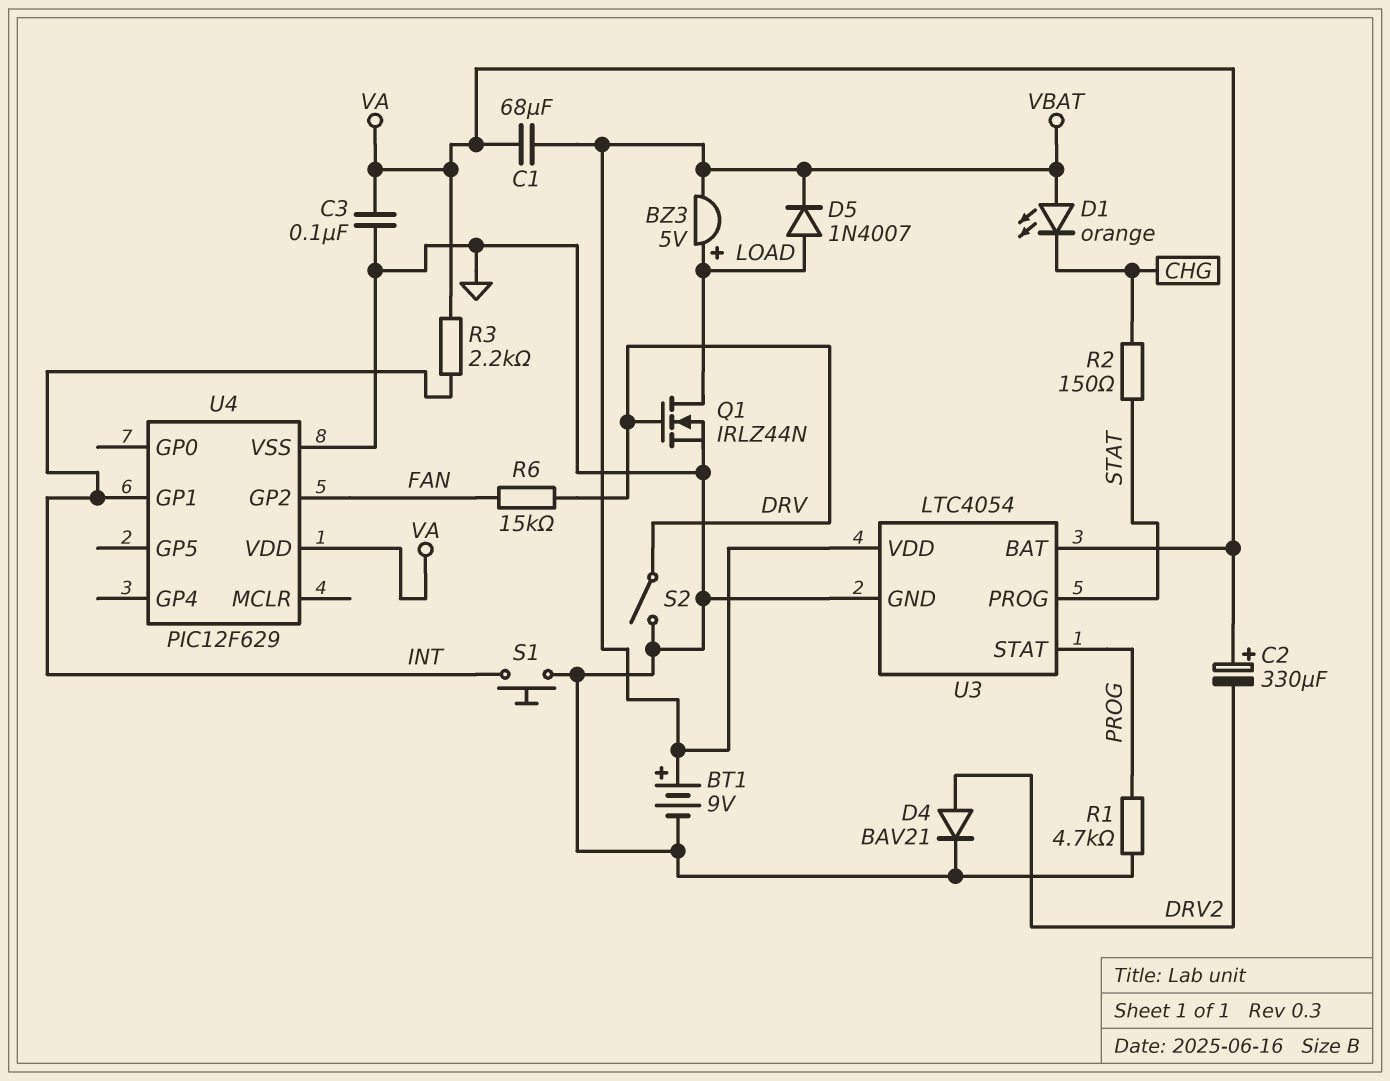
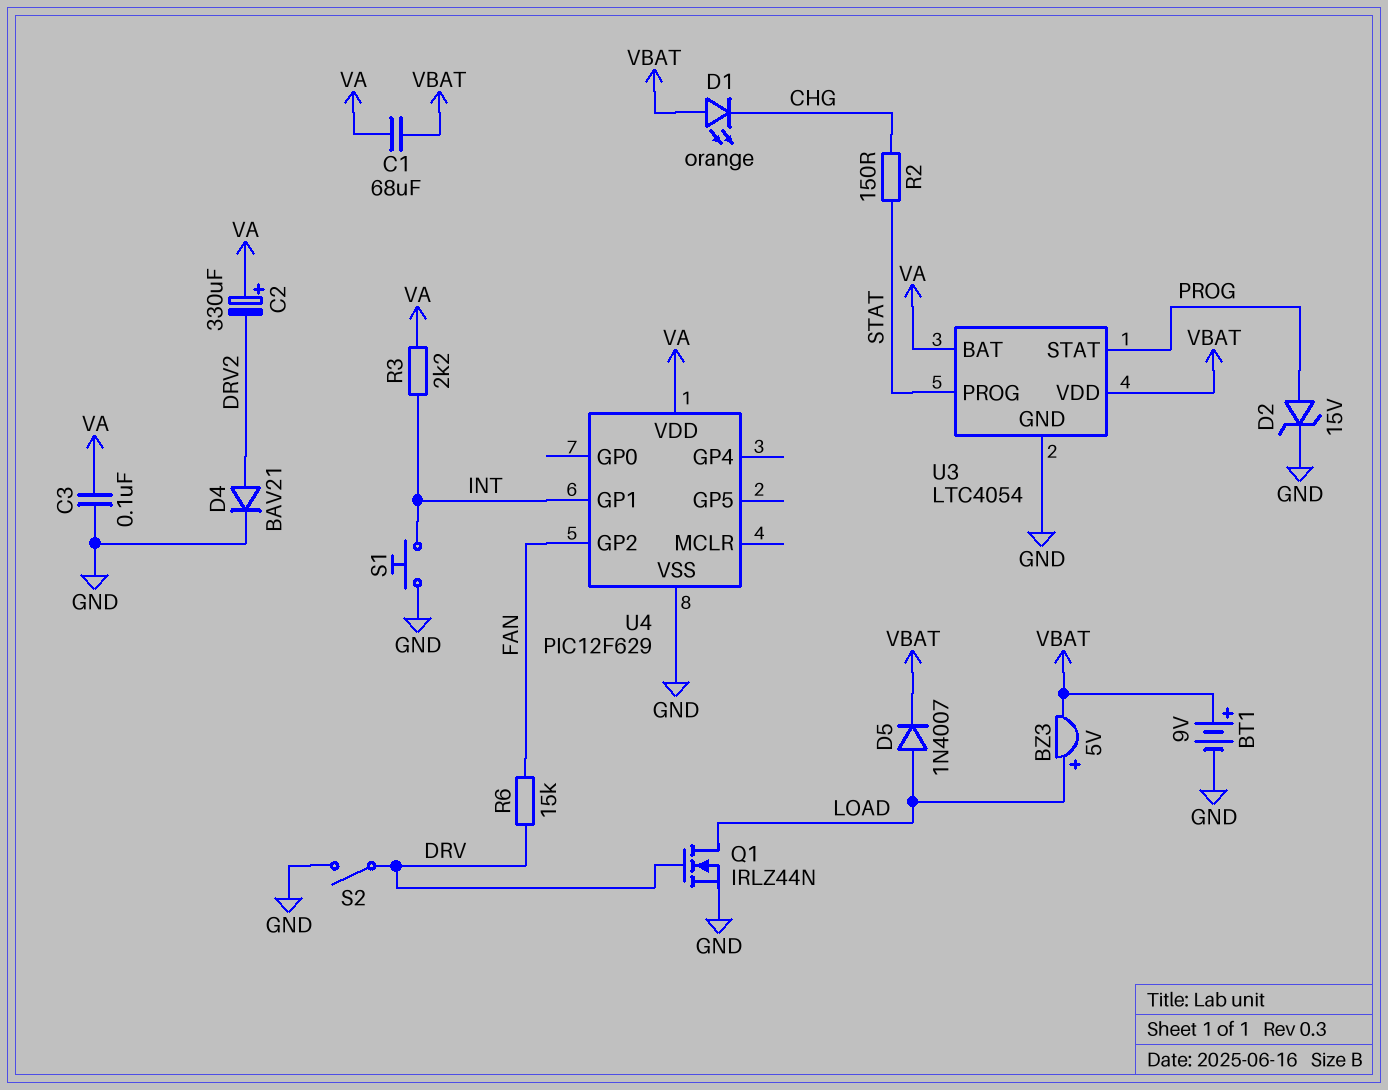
D2: none -> zener 15V (A PROG, K GND)
R1: 4.7k (GND, PROG) -> none

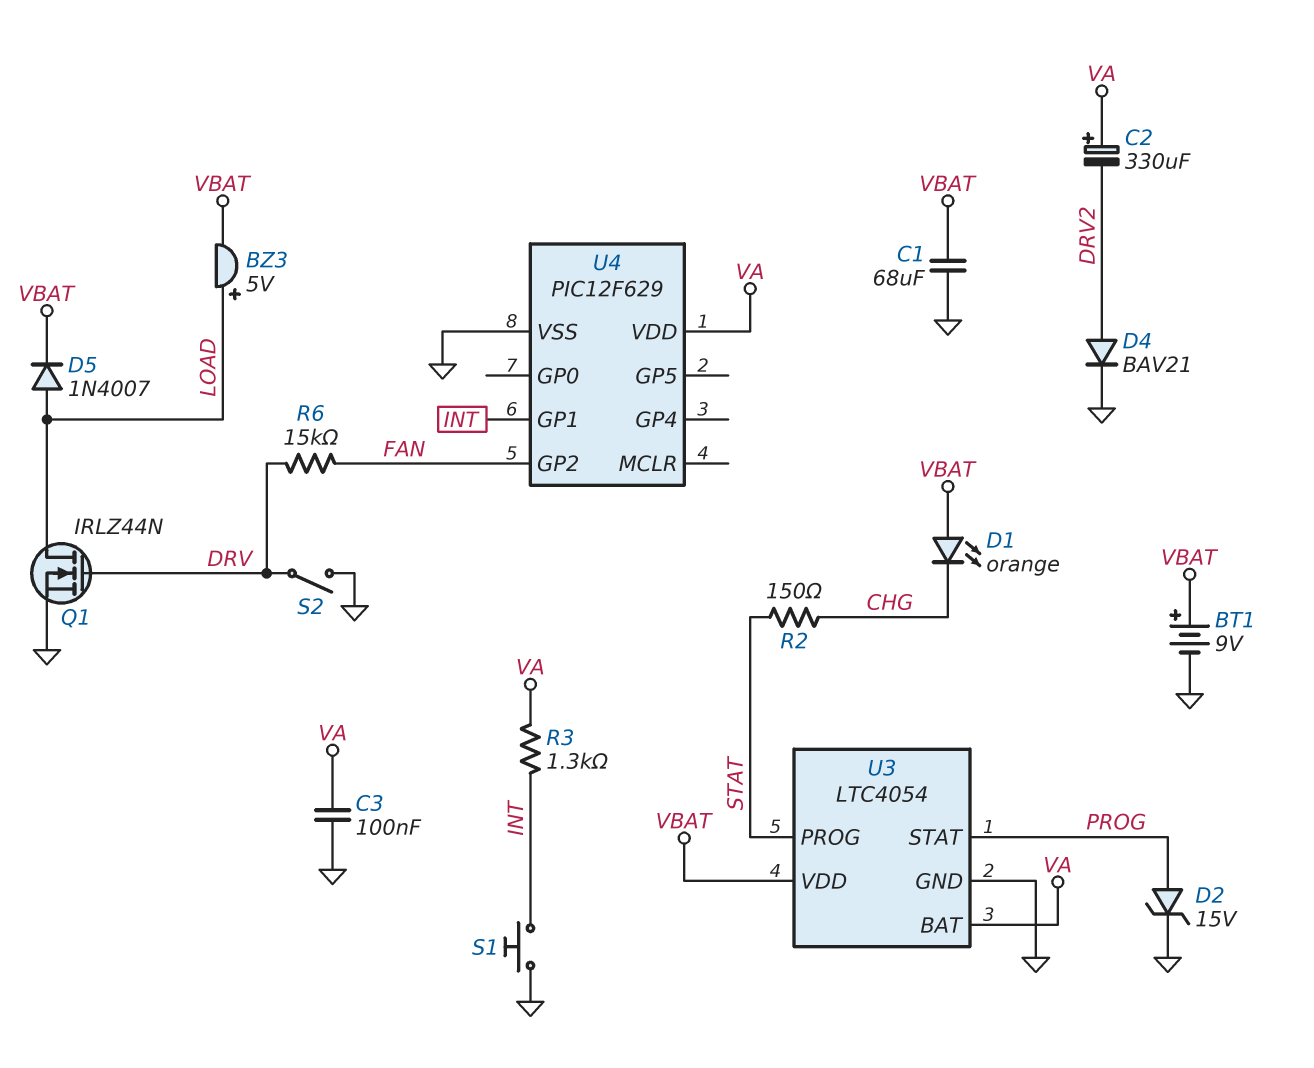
C1: 68uF (VA, VBAT) -> 68uF (GND, VBAT)
R3: 2.2k (INT, VA) -> 1.3k (INT, VA)

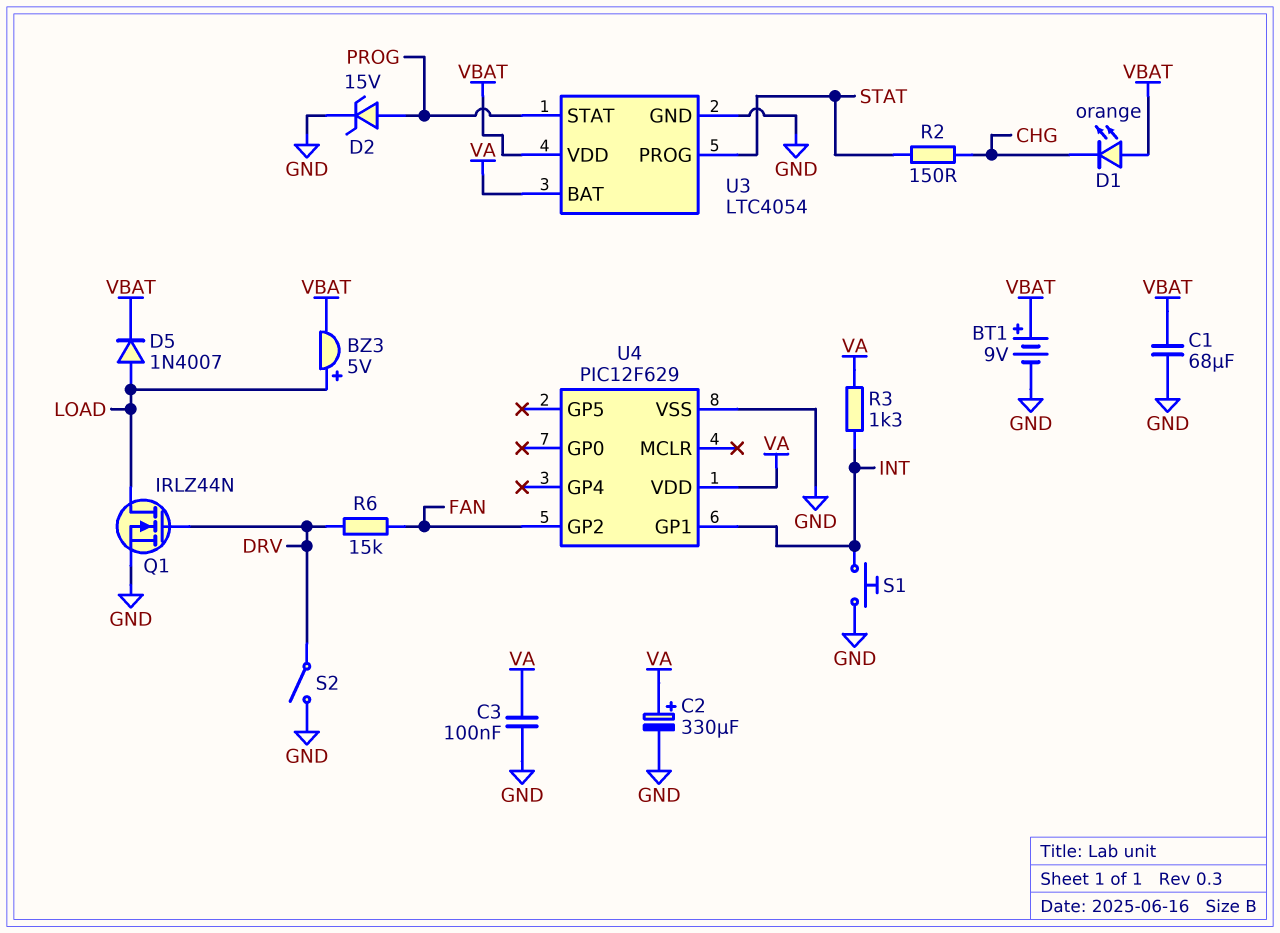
C2: 330uF (plus VA, minus DRV2) -> 330uF (plus VA, minus GND)
D4: diode BAV21 (A DRV2, K GND) -> none

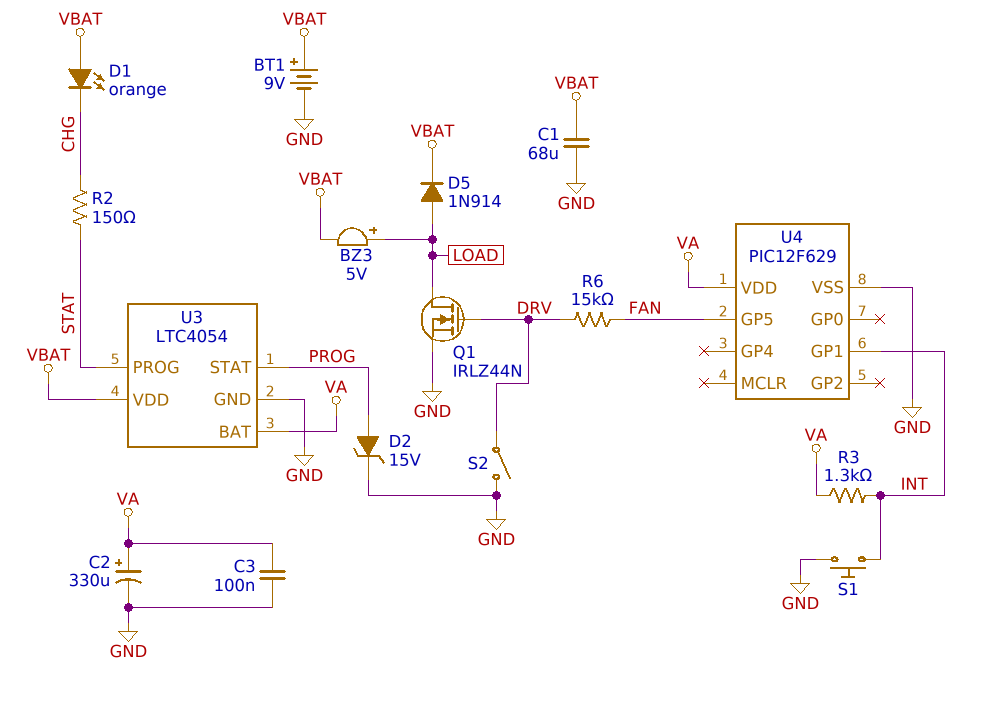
D5: diode 1N4007 (A LOAD, K VBAT) -> diode 1N914 (A LOAD, K VBAT)
U4 pin GP2: FAN -> none
U4 pin GP5: none -> FAN

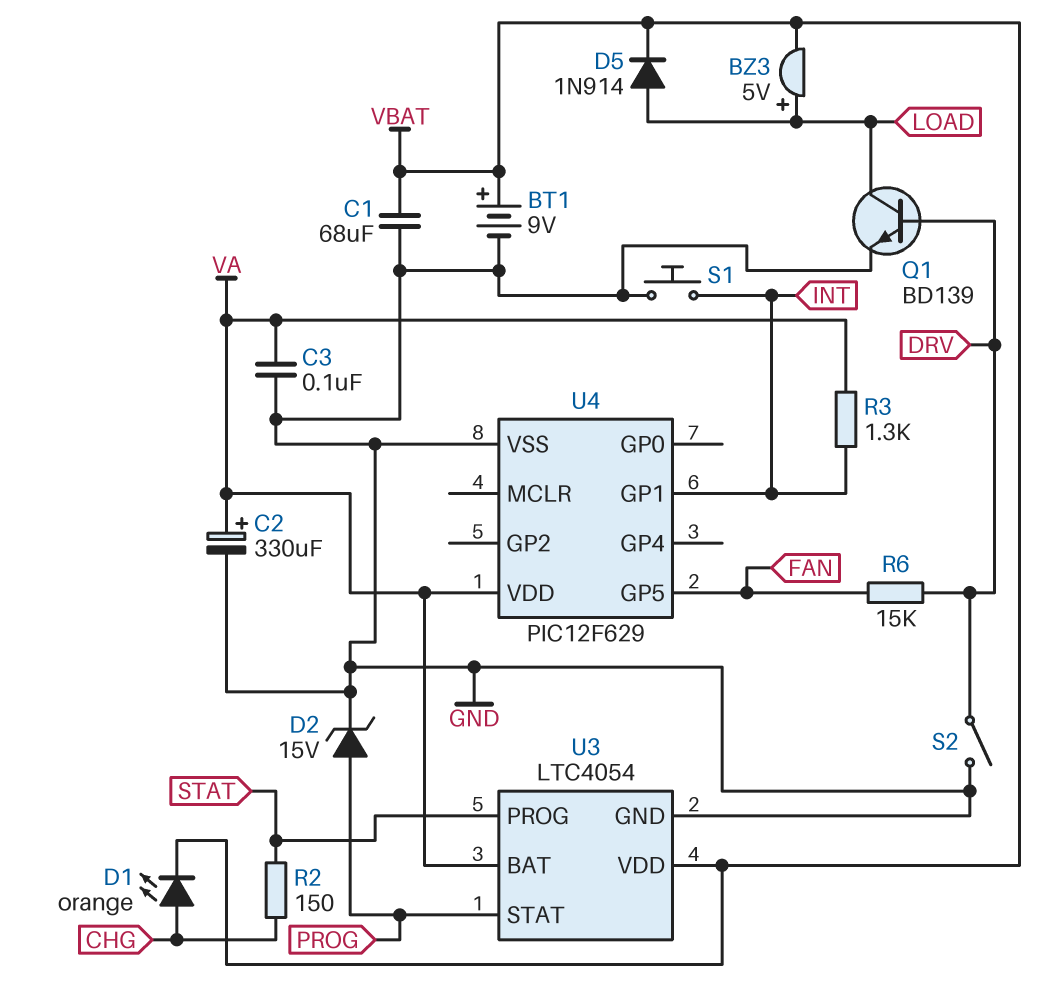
D1: LED orange (A VBAT, K CHG) -> LED orange (A CHG, K VBAT)
Q1: NMOS IRLZ44N (G DRV, D LOAD, S GND) -> NPN BD139 (B DRV, C LOAD, E GND)

